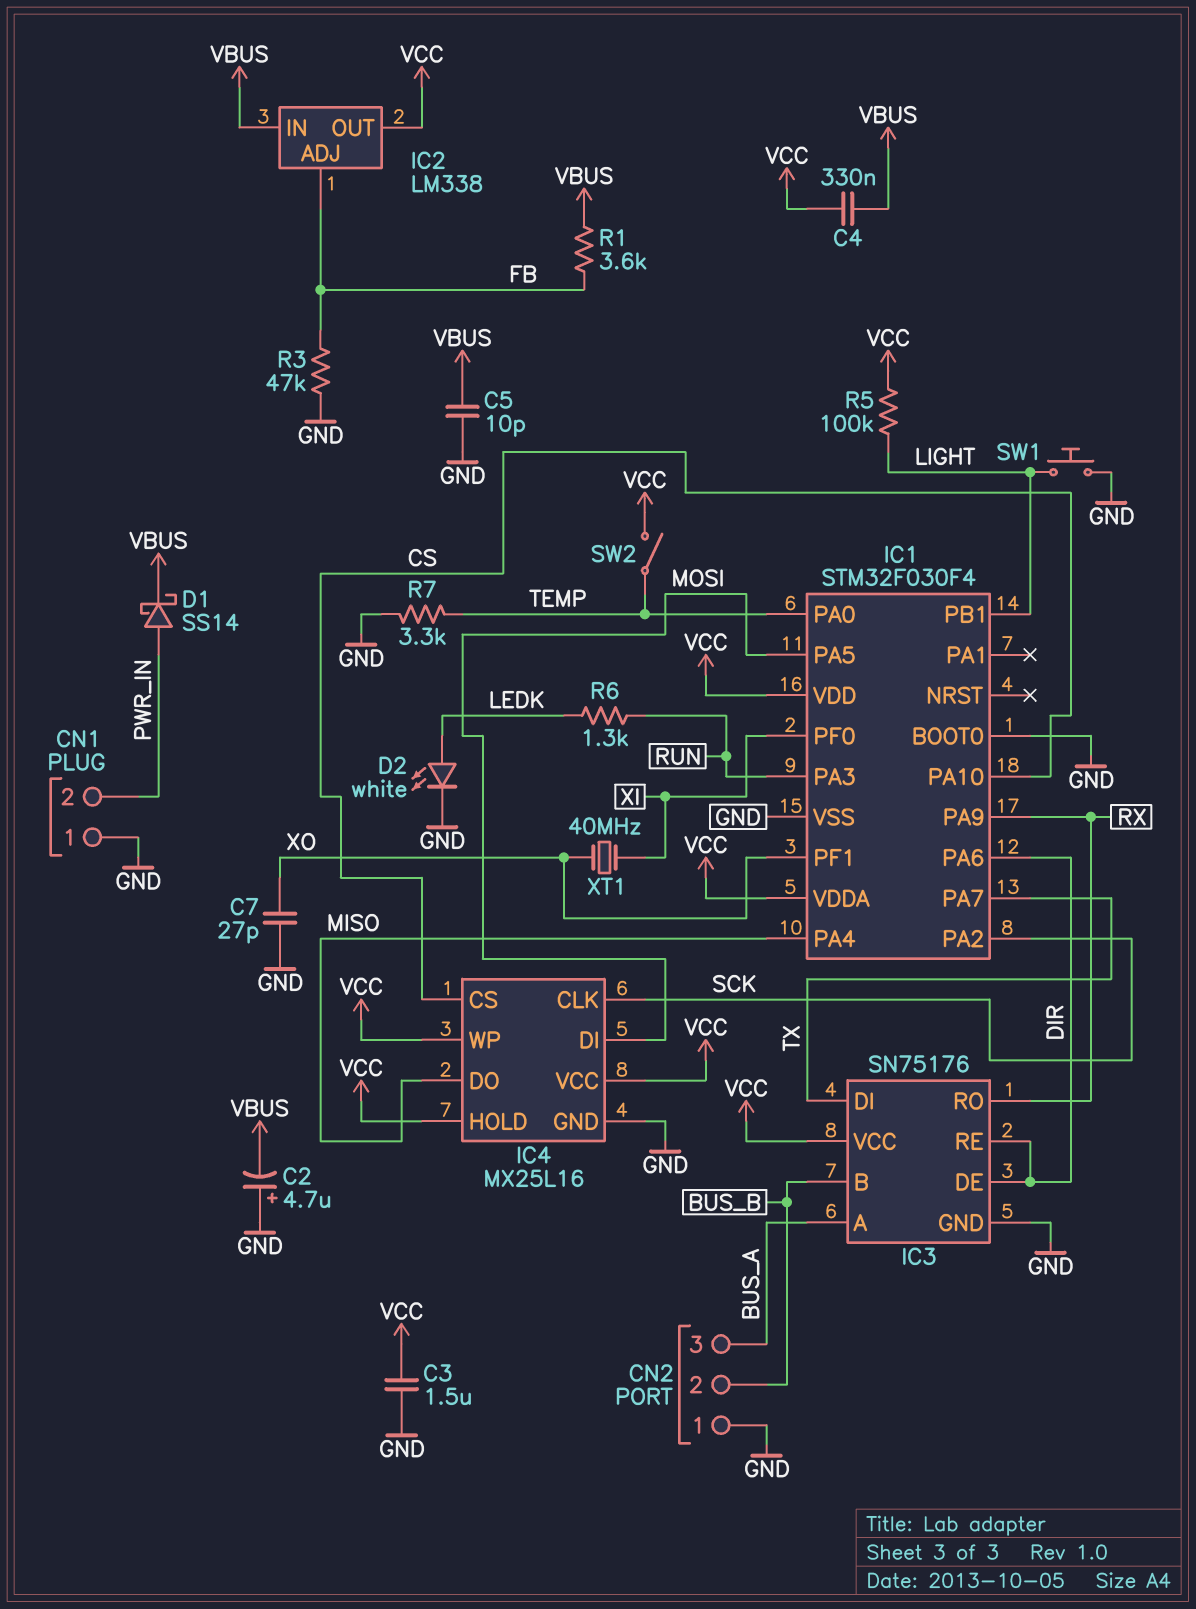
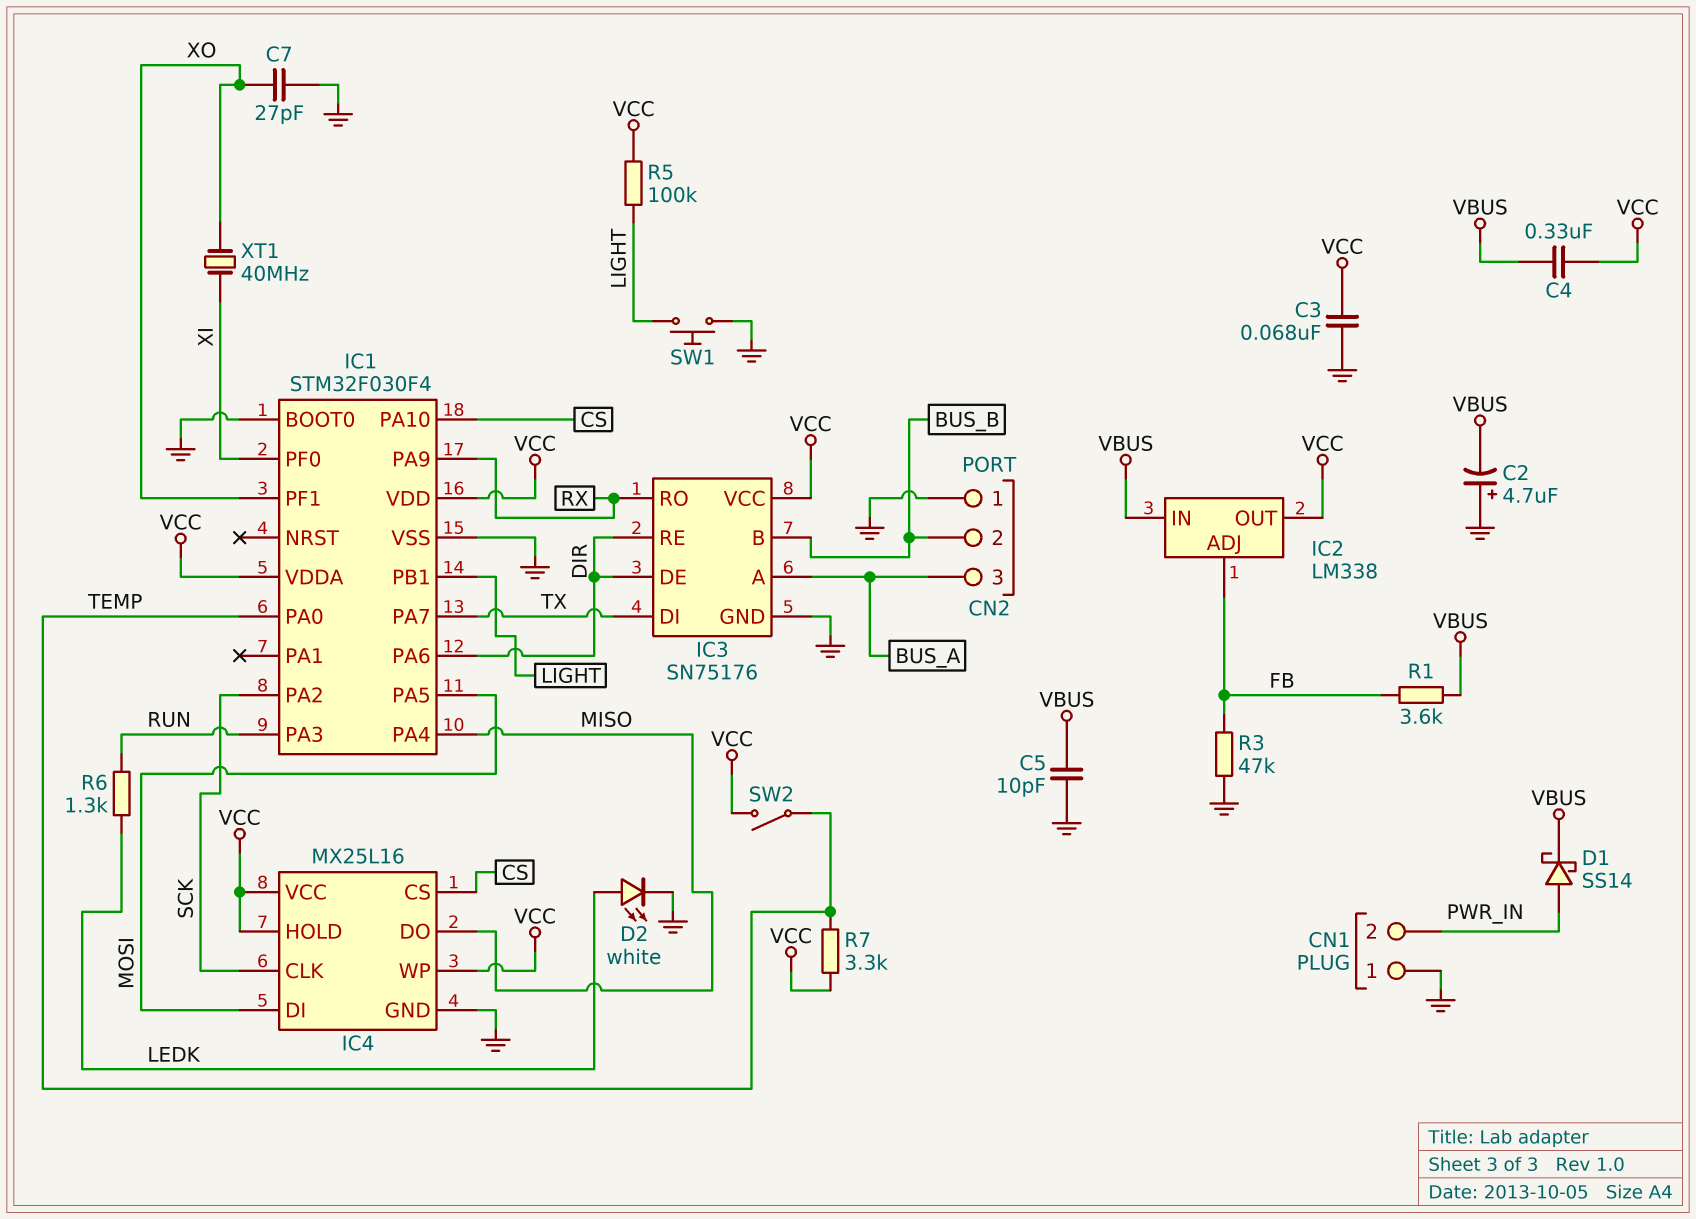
C3: 1.5uF (GND, VCC) -> 68nF (GND, VCC)
R7: 3.3k (GND, TEMP) -> 3.3k (TEMP, VCC)

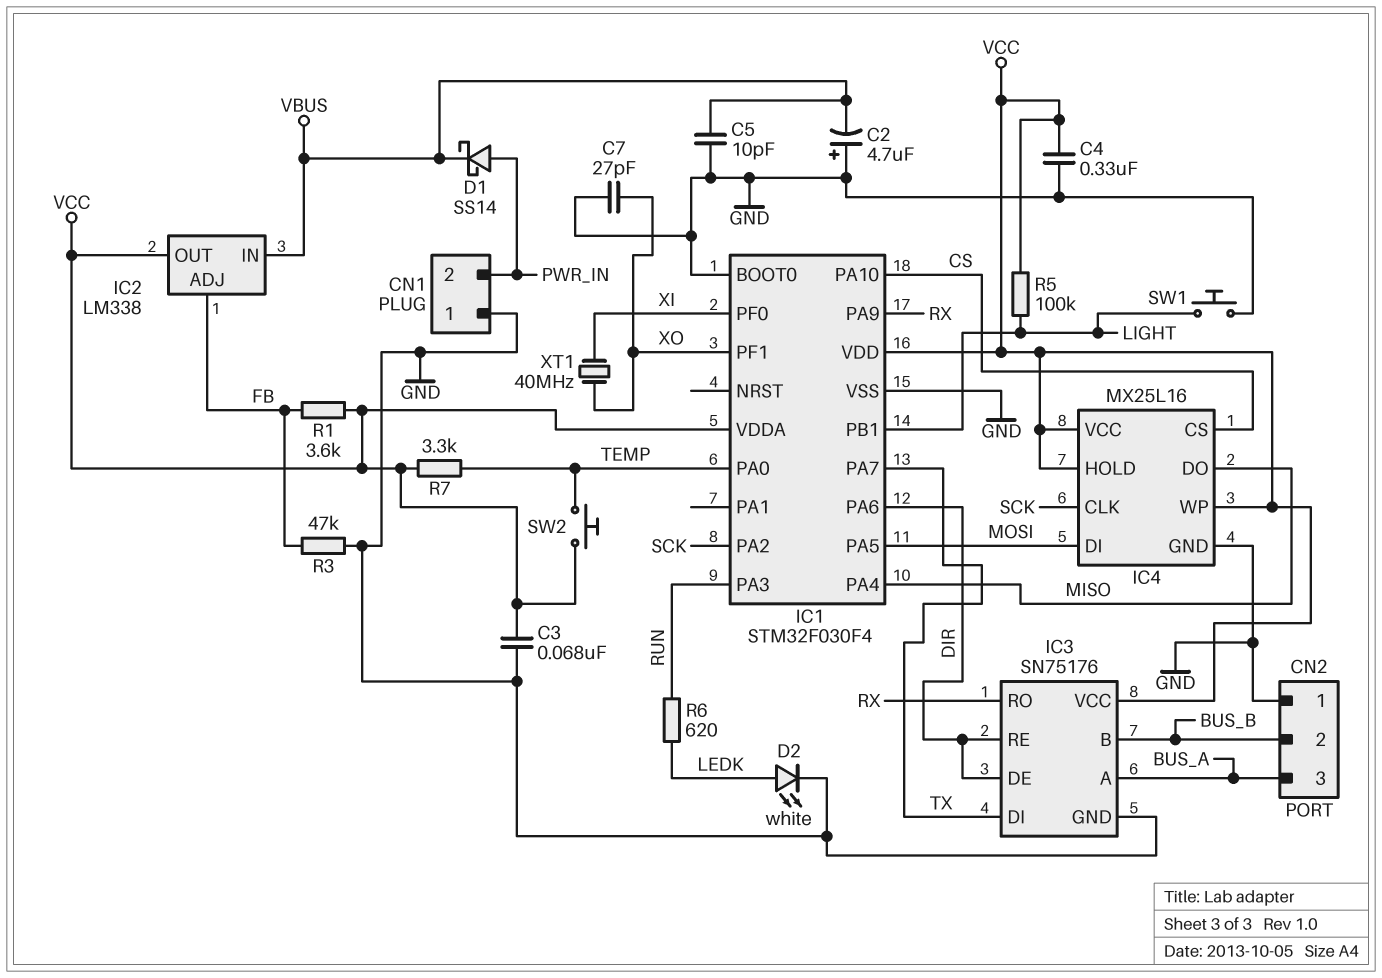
C4: 330nF (VBUS, VCC) -> 330nF (GND, VCC)
R1: 3.6k (FB, VBUS) -> 3.6k (FB, VCC)
R6: 1.3k (LEDK, RUN) -> 620 (LEDK, RUN)
SW2: switch (TEMP, VCC) -> button (TEMP, VCC)

